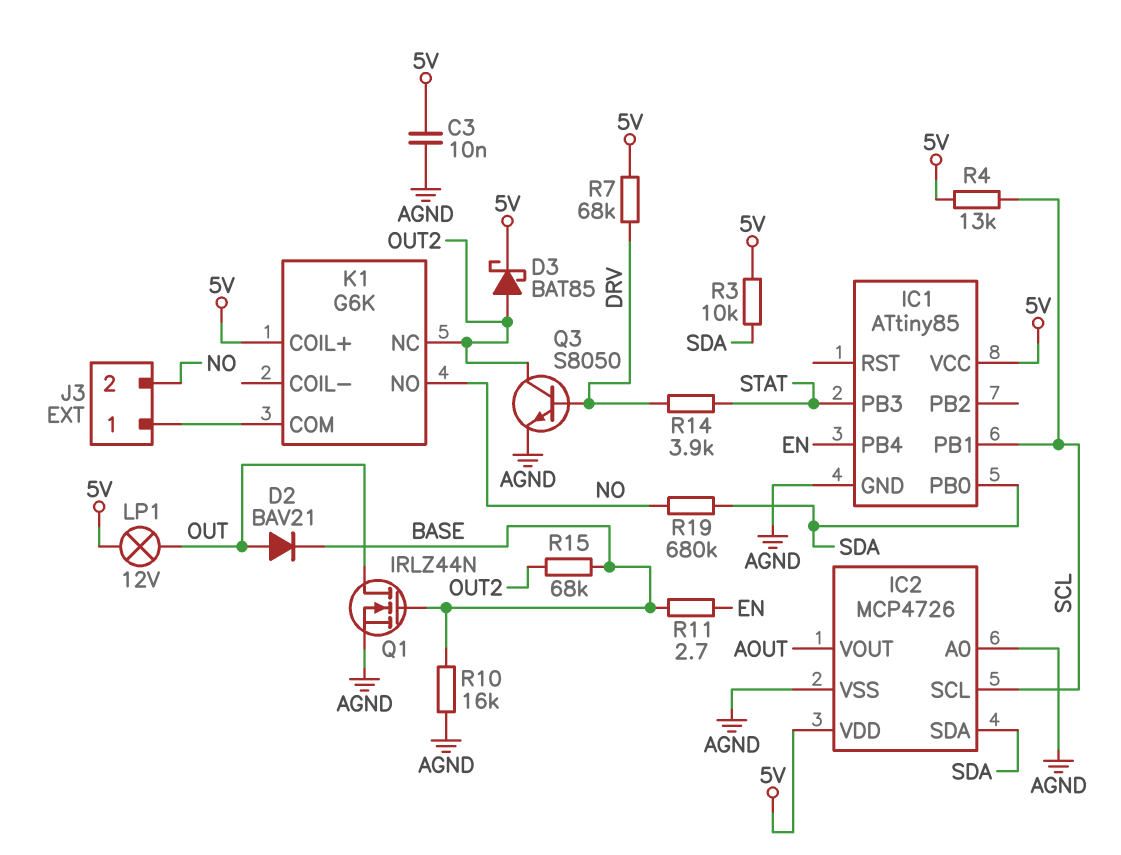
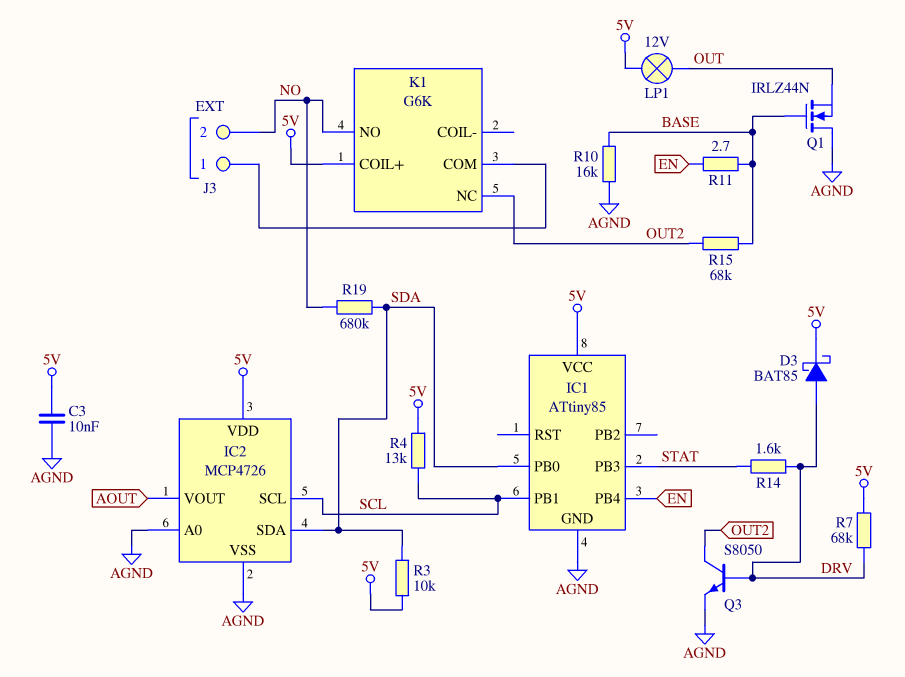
D2: diode BAV21 (A OUT, K BASE) -> none
D3: schottky BAT85 (A OUT2, K 5V) -> schottky BAT85 (A DRV, K 5V)
Q1: NMOS IRLZ44N (G BASE, D OUT, S AGND) -> NMOS IRLZ44N (G BASE, D AGND, S OUT)
R14: 3.9k (DRV, STAT) -> 1.6k (DRV, STAT)

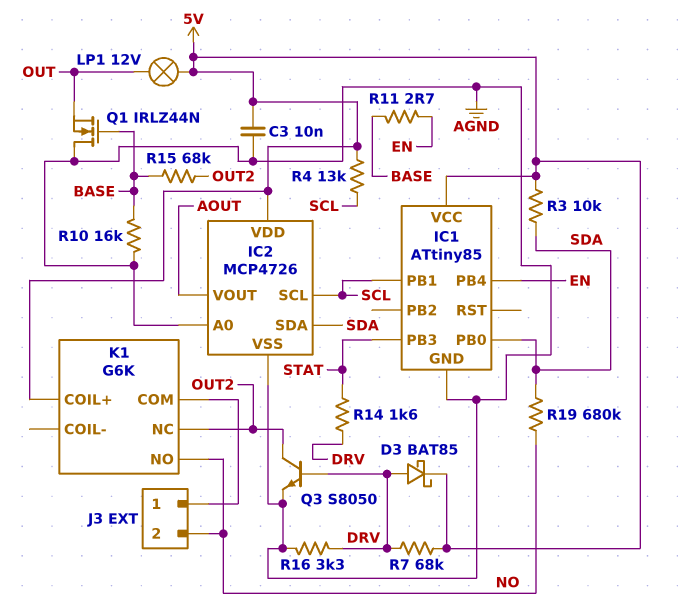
R16: none -> 3.3k (AGND, DRV)

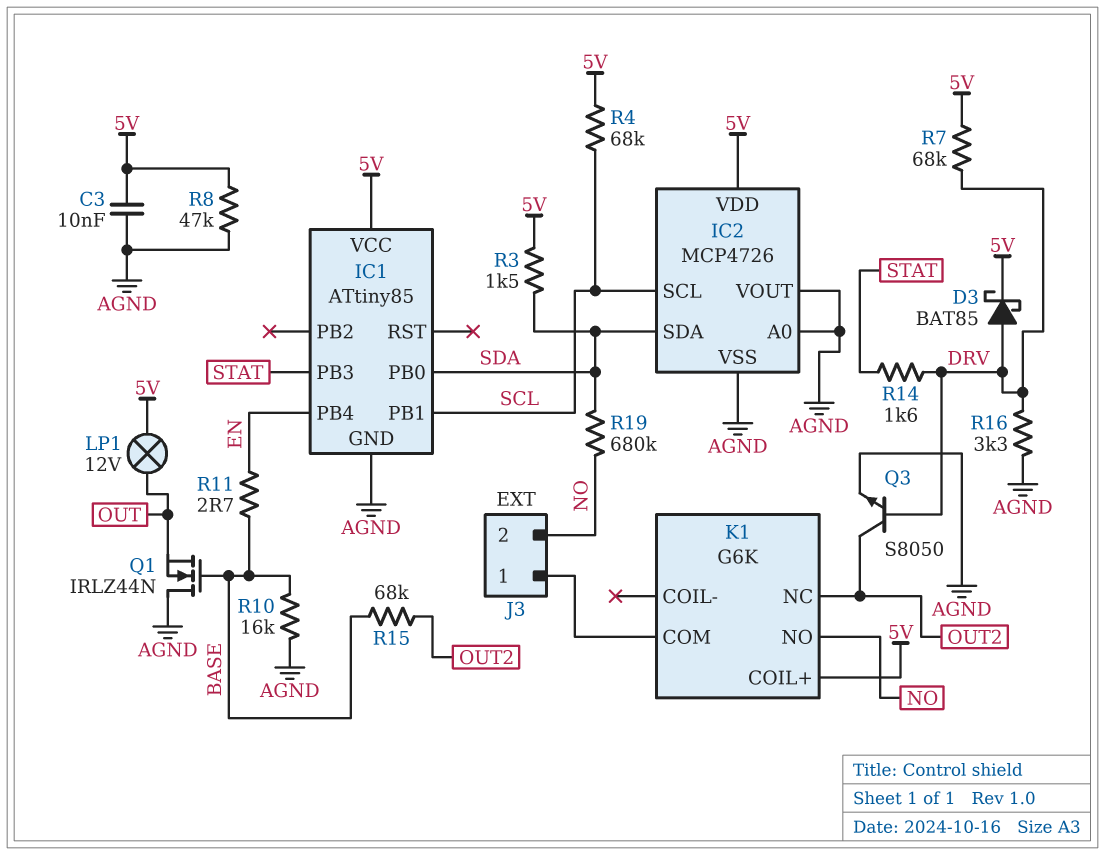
IC2 pin VOUT: AOUT -> AGND
R3: 10k (5V, SDA) -> 1.5k (5V, SDA)
R4: 13k (5V, SCL) -> 68k (5V, SCL)
R8: none -> 47k (5V, AGND)

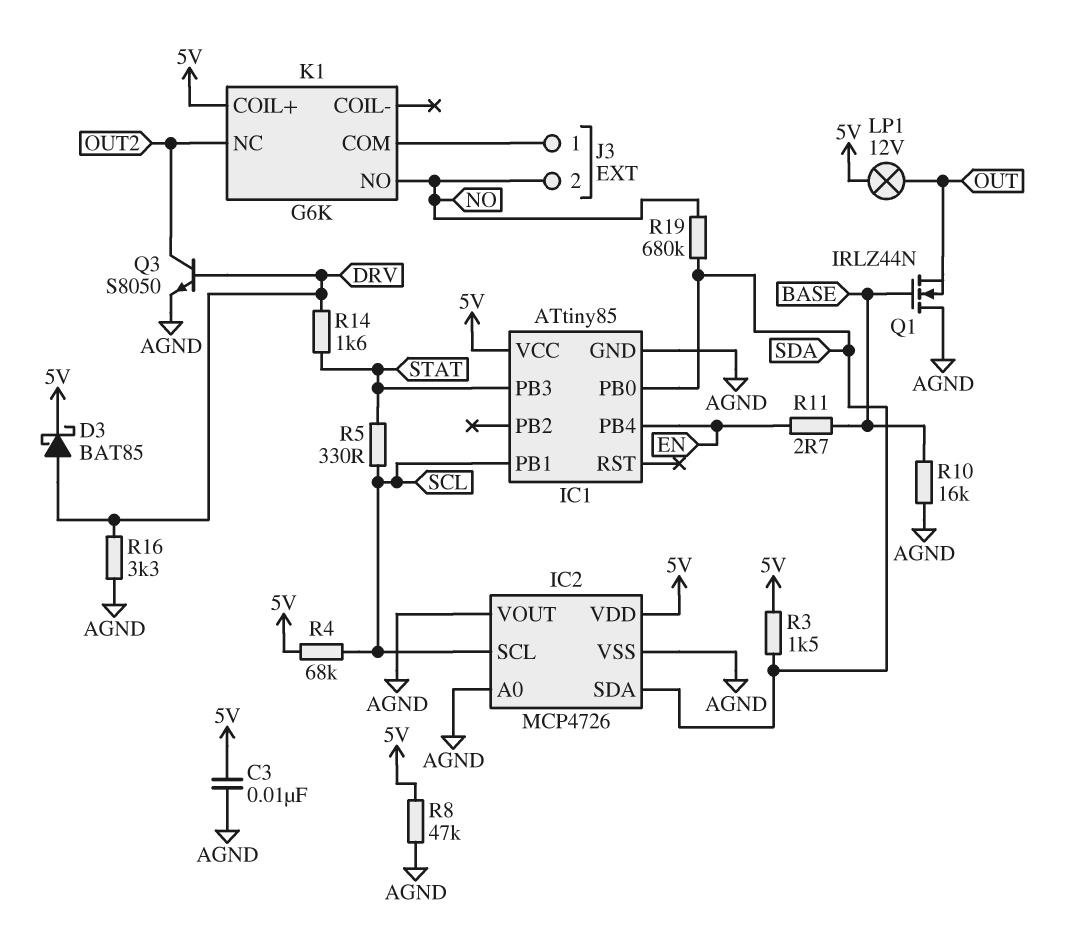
R5: none -> 330 (SCL, STAT)
R7: 68k (5V, DRV) -> none
R15: 68k (BASE, OUT2) -> none

